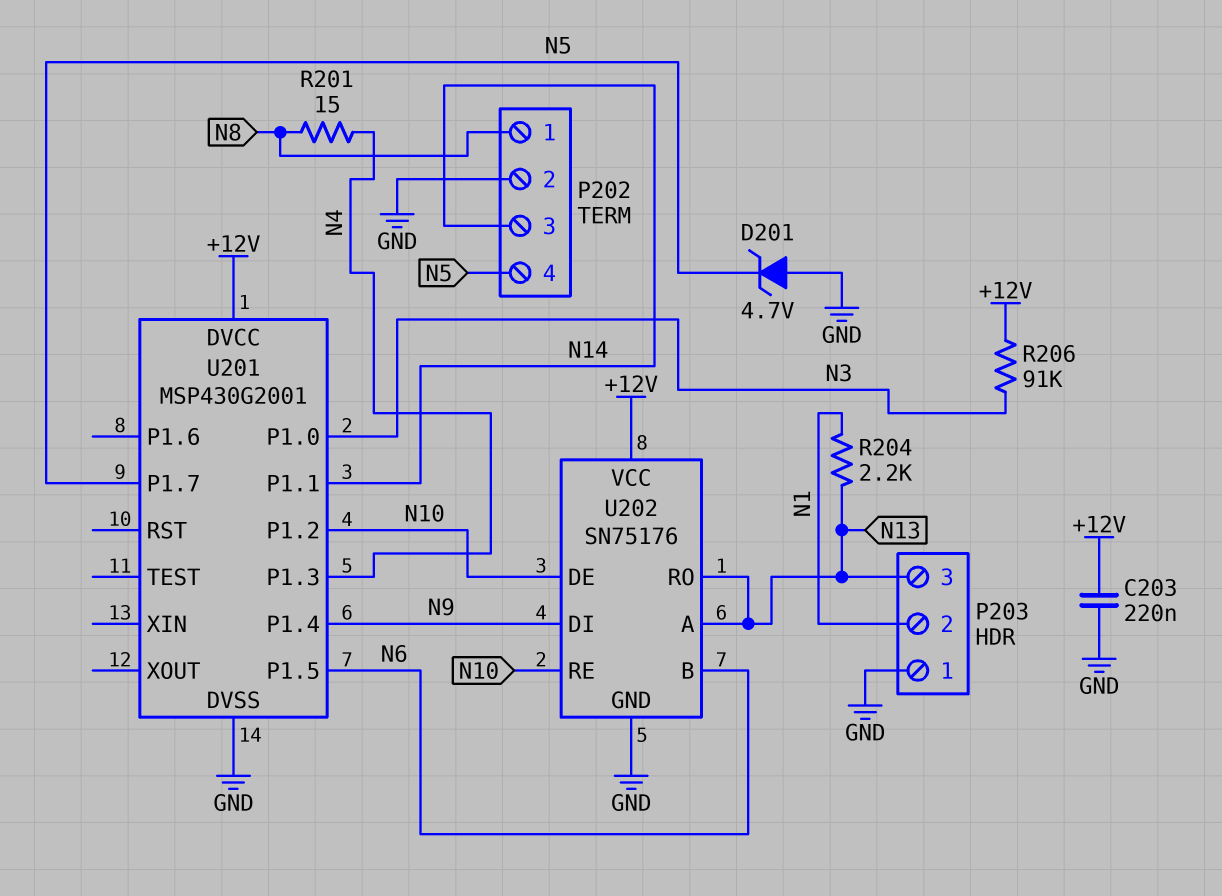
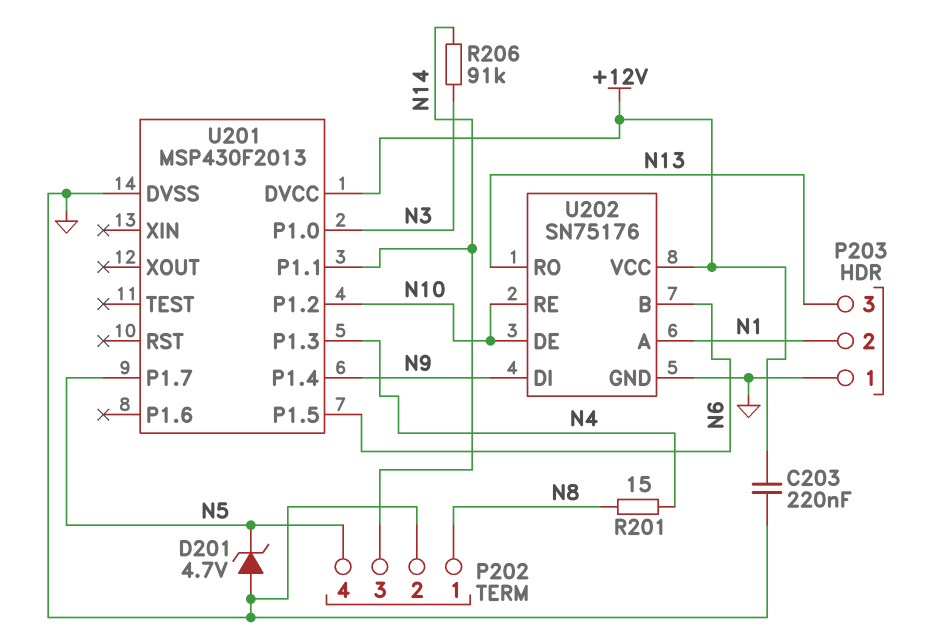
R204: 2.2k (N1, N13) -> none
R206: 91k (+12V, N3) -> 91k (N3, N14)
U201: MSP430G2001 -> MSP430F2013
U202 pin A: N13 -> N1

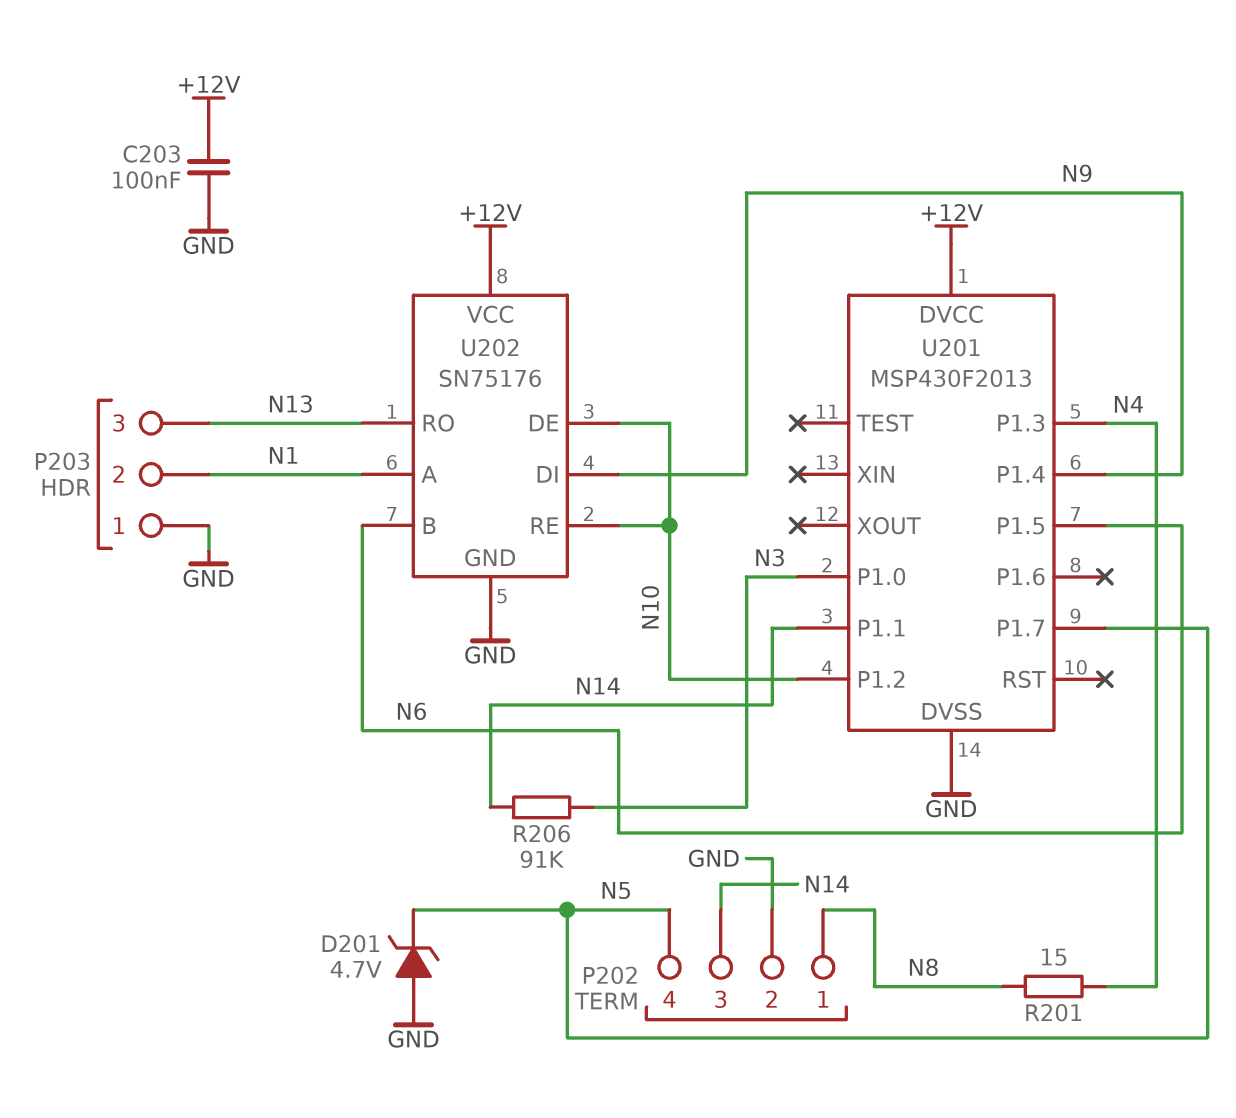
C203: 220nF (+12V, GND) -> 100nF (+12V, GND)

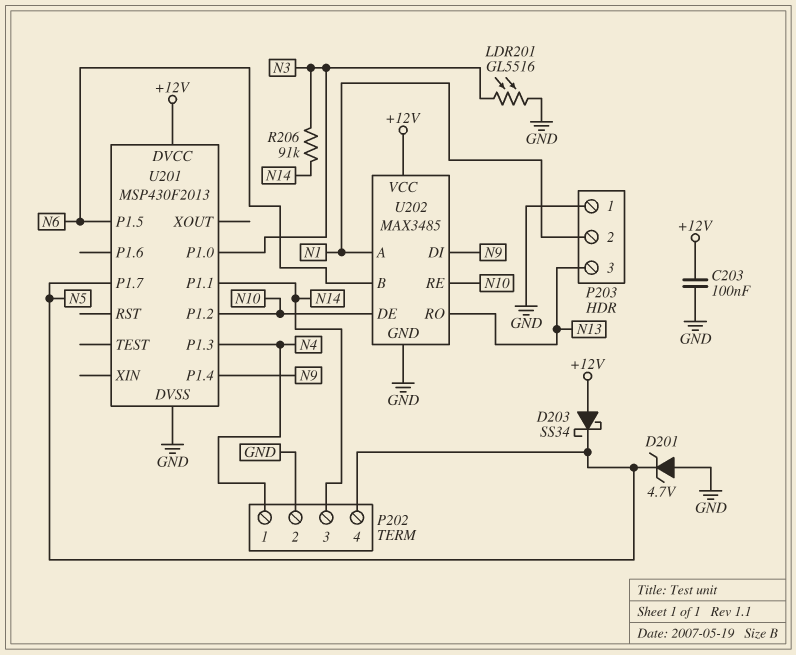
D203: none -> schottky SS34 (A +12V, K N5)
LDR201: none -> GL5516 (GND, N3)
P202 pin 1: N8 -> N4
R201: 15 (N4, N8) -> none
U202: SN75176 -> MAX3485

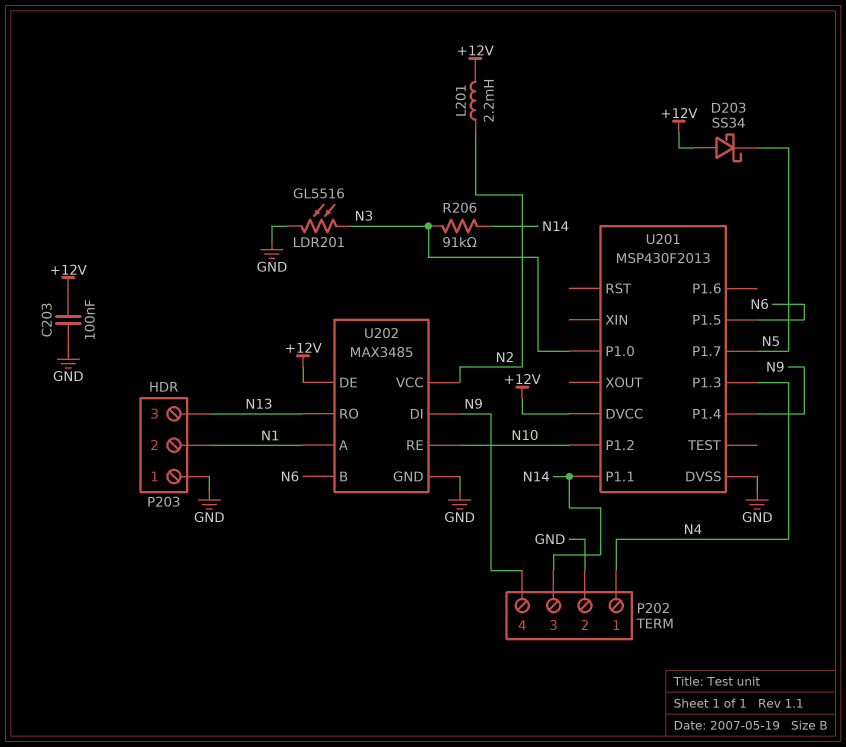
D201: zener 4.7V (A GND, K N5) -> none
L201: none -> 2.2mH (+12V, N2)
P202 pin 4: N5 -> N9
U202 pin DE: N10 -> +12V
U202 pin VCC: +12V -> N2

